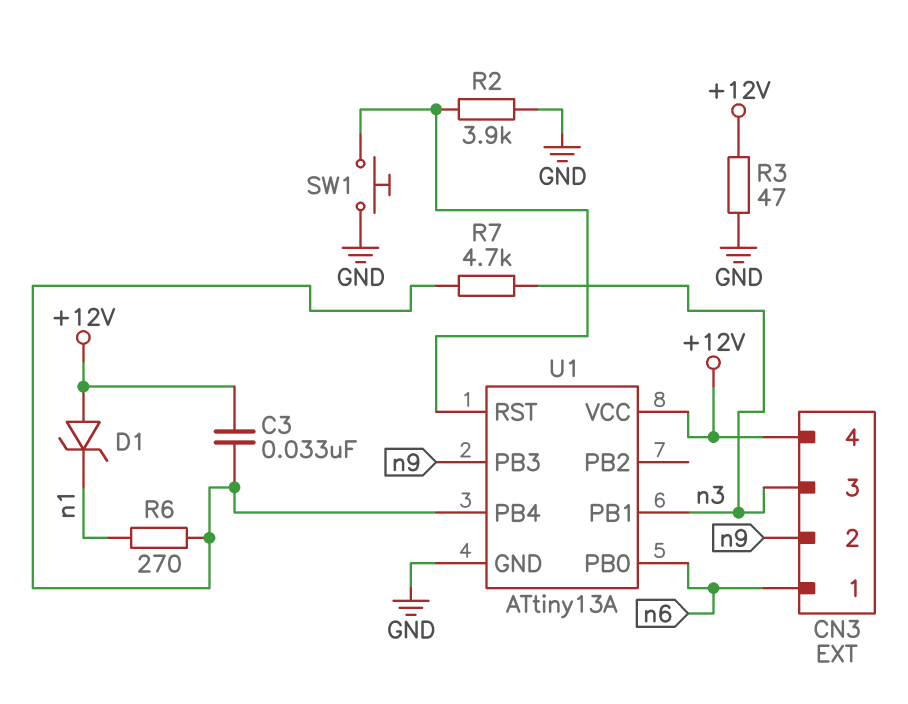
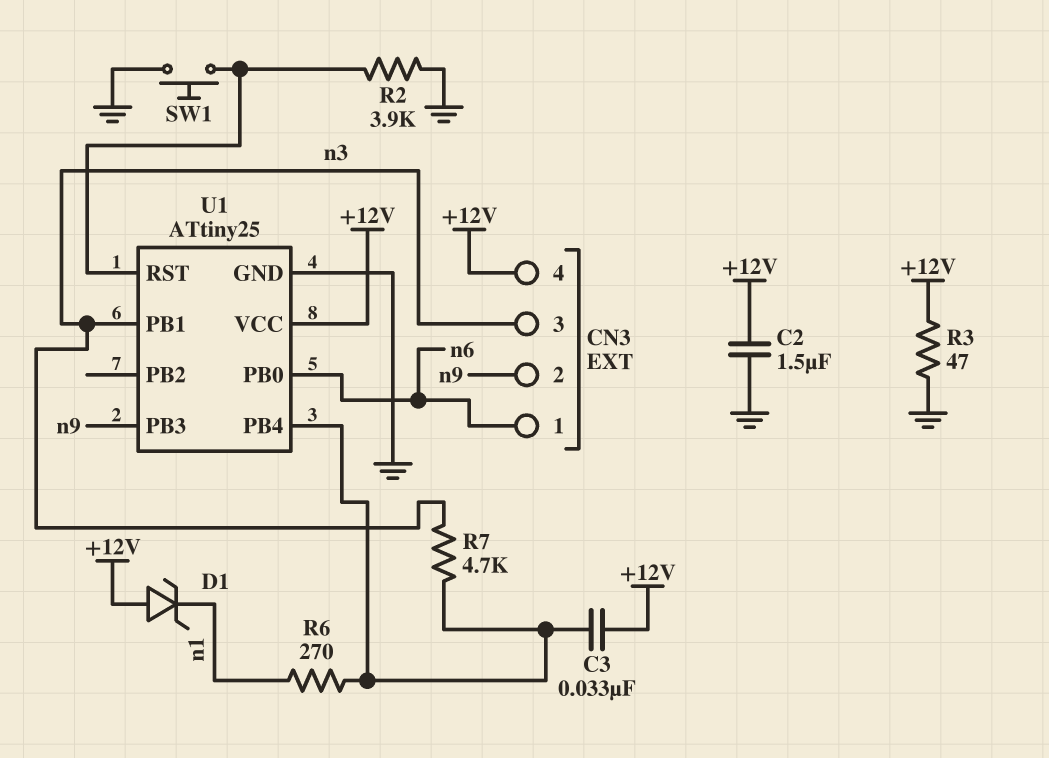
C2: none -> 1.5uF (+12V, GND)
U1: ATtiny13A -> ATtiny25

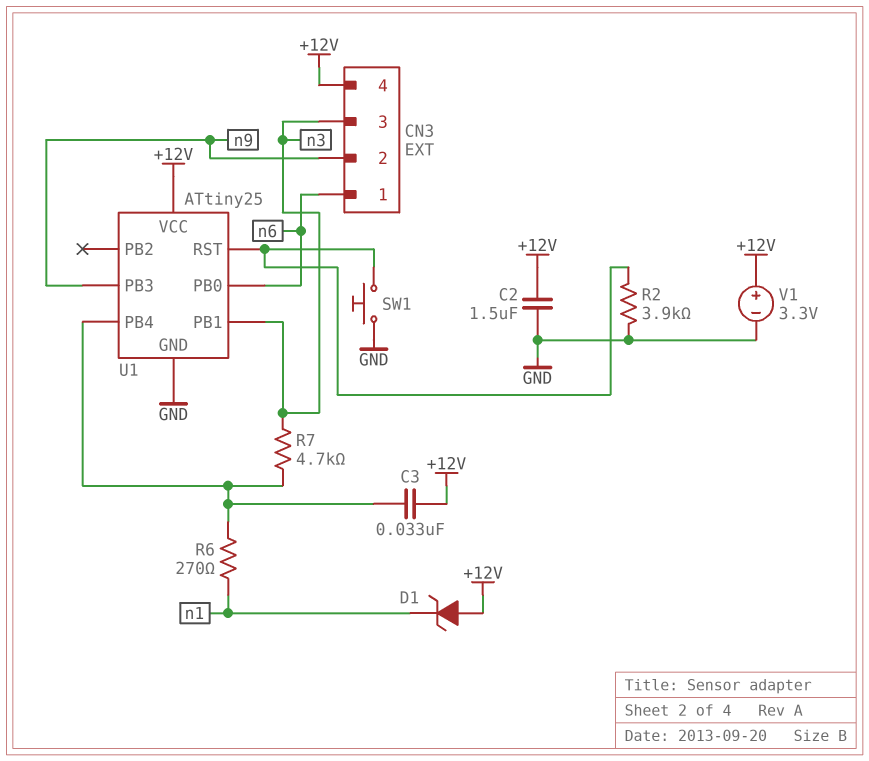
R3: 47 (+12V, GND) -> none
V1: none -> 3.3V (plus +12V, minus GND)

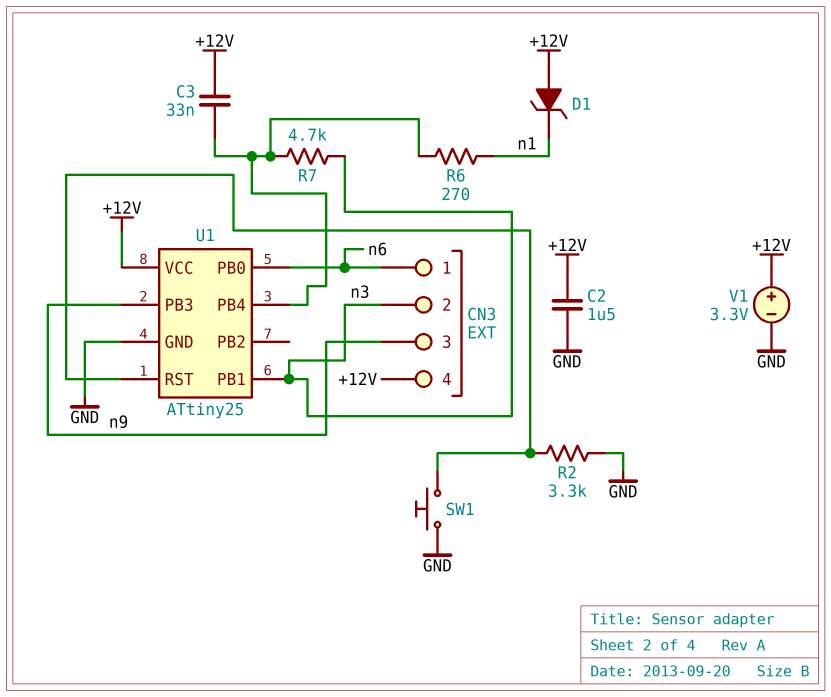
CN3 pin 2: n9 -> n3
CN3 pin 3: n3 -> n9
R2: 3.9k (GND, U1/RST) -> 3.3k (GND, U1/RST)

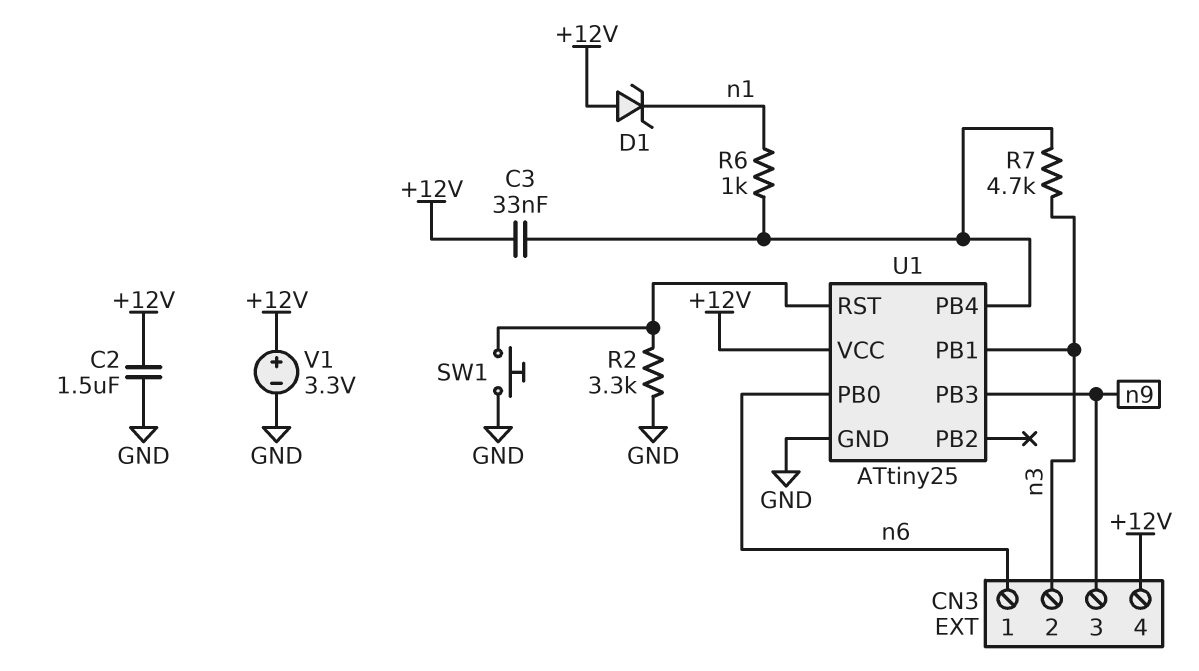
R6: 270 (U1/PB4, n1) -> 1k (U1/PB4, n1)

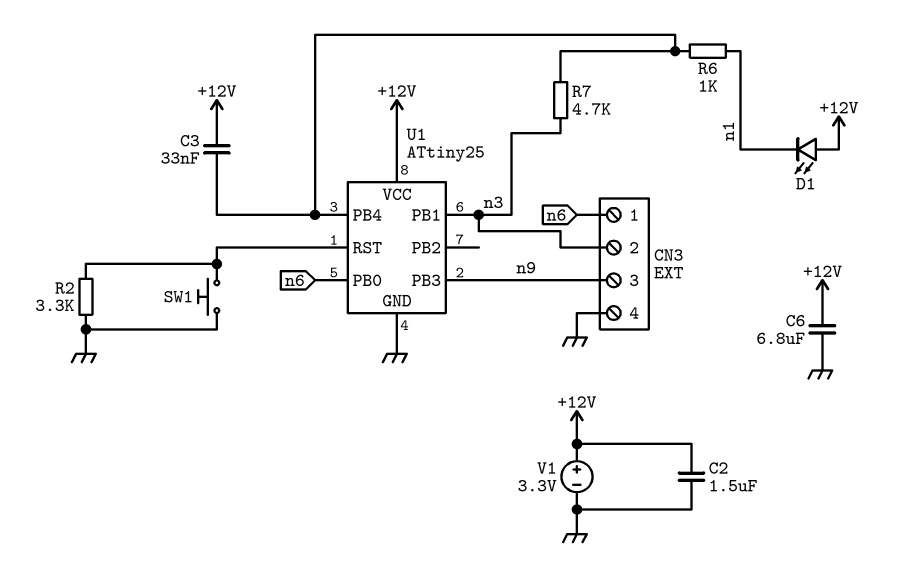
C6: none -> 6.8uF (+12V, GND)
CN3 pin 4: +12V -> GND
D1: zener (A +12V, K n1) -> LED (A +12V, K n1)

